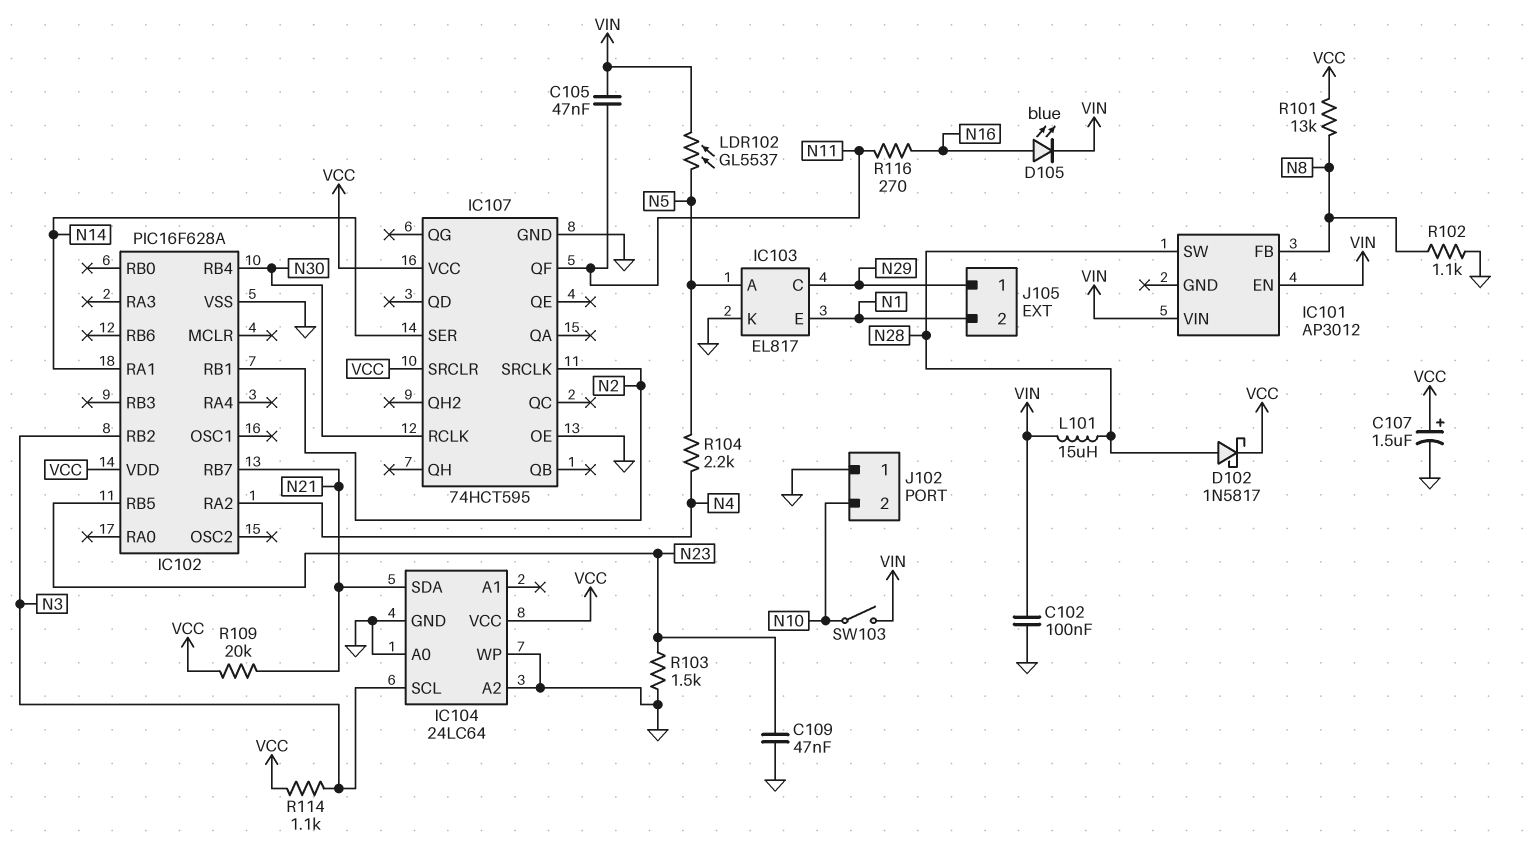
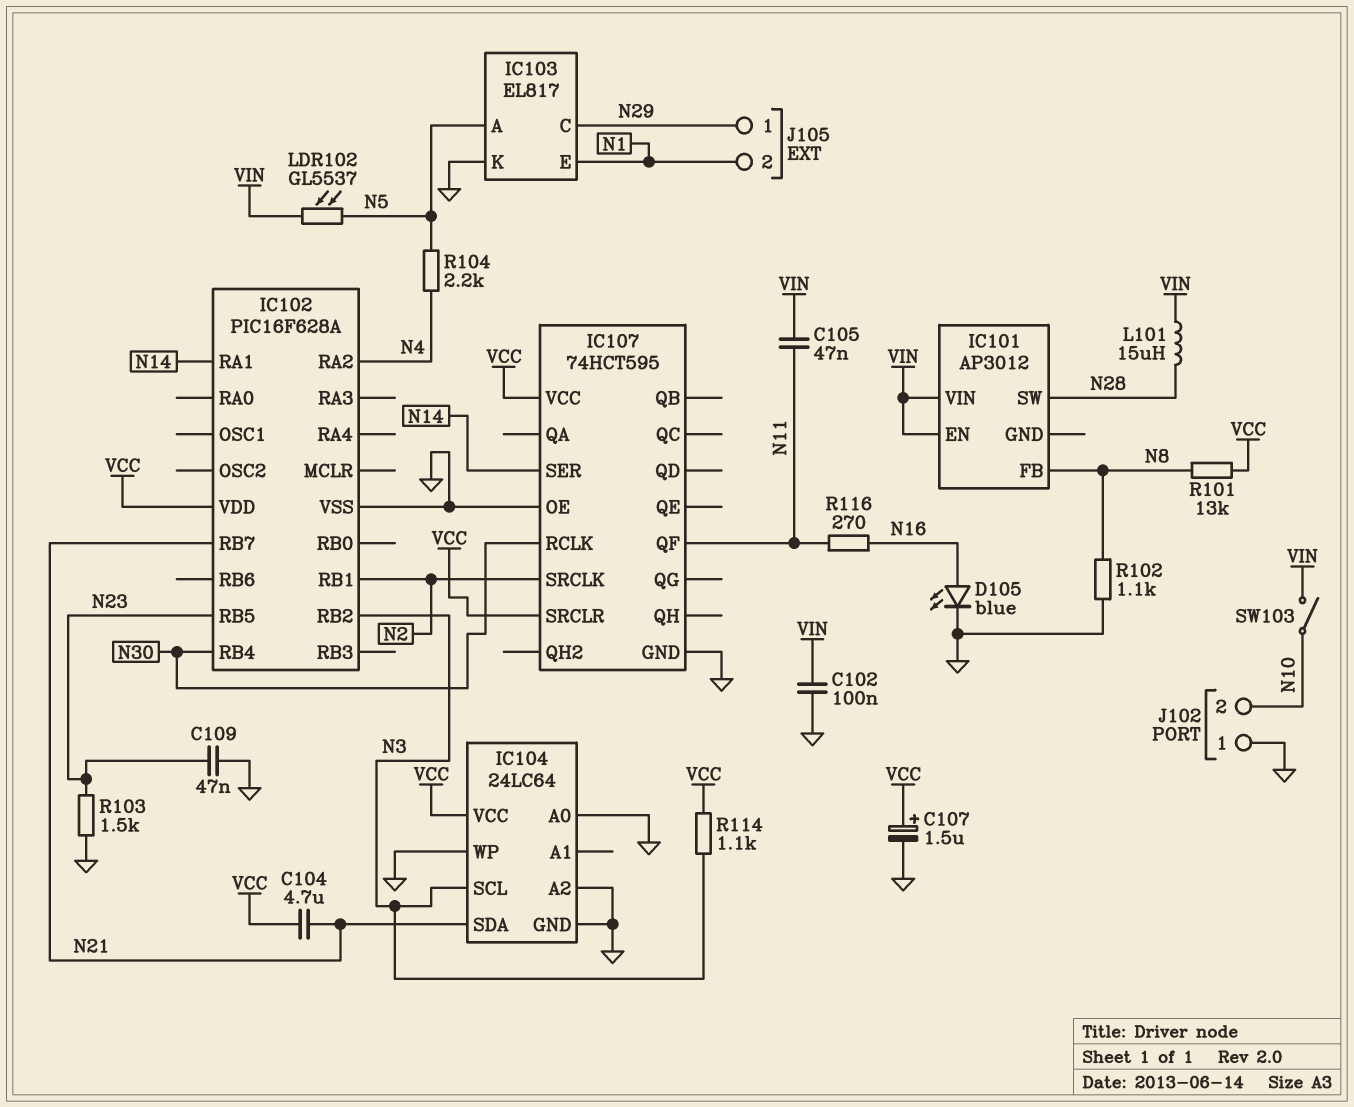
C104: none -> 4.7uF (N21, VCC)
D102: schottky 1N5817 (A N28, K VCC) -> none
D105: LED blue (A N16, K VIN) -> LED blue (A N16, K GND)
R109: 20k (N21, VCC) -> none

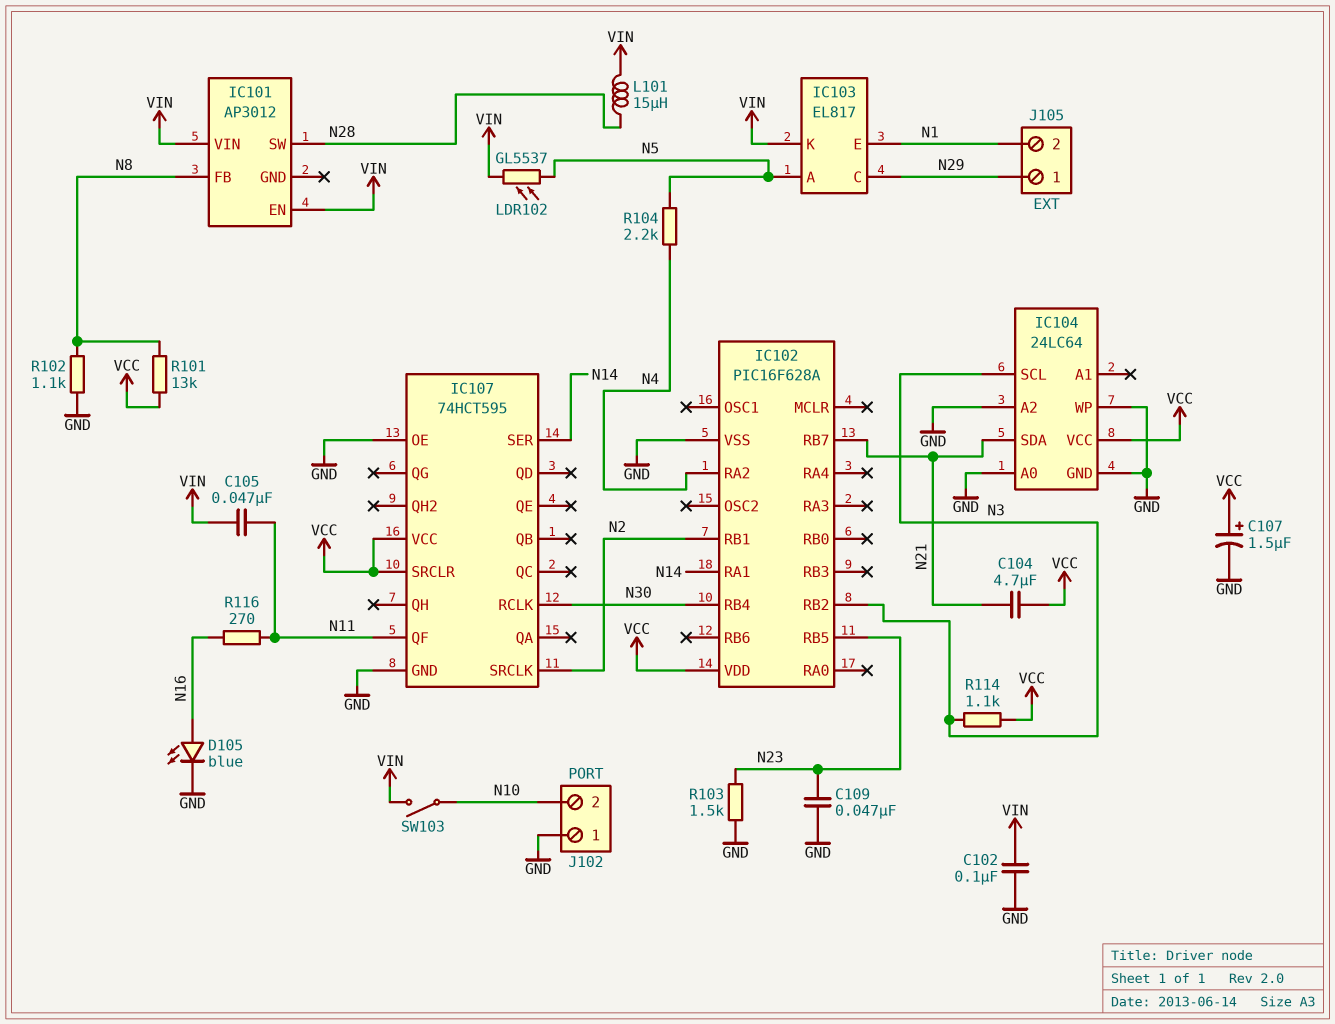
IC103 pin K: GND -> VIN

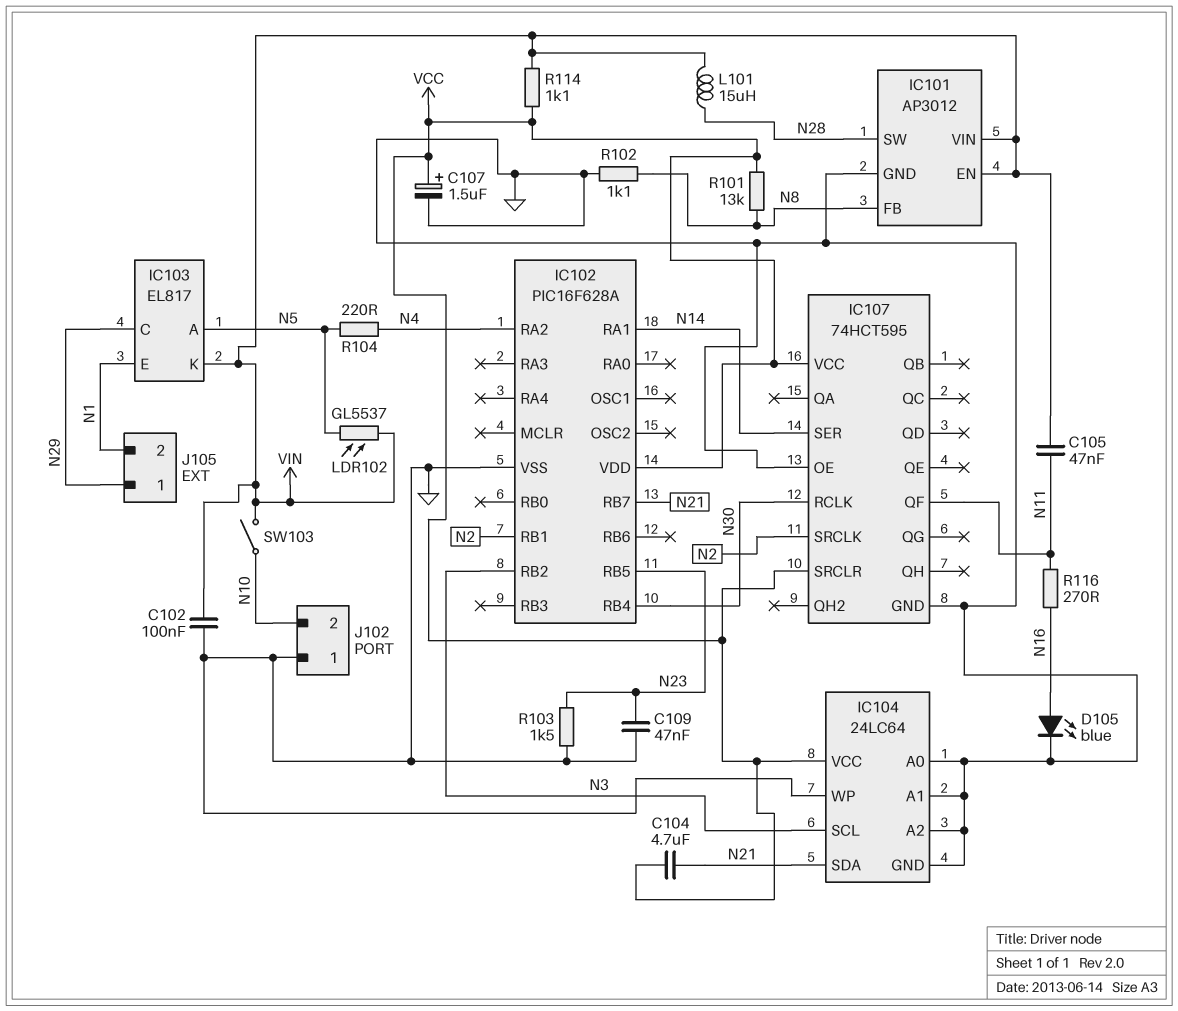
IC101 pin GND: none -> GND
IC104 pin A1: none -> GND
R104: 2.2k (N4, N5) -> 220 (N4, N5)
R114: 1.1k (N3, VCC) -> 1.1k (VCC, VIN)

